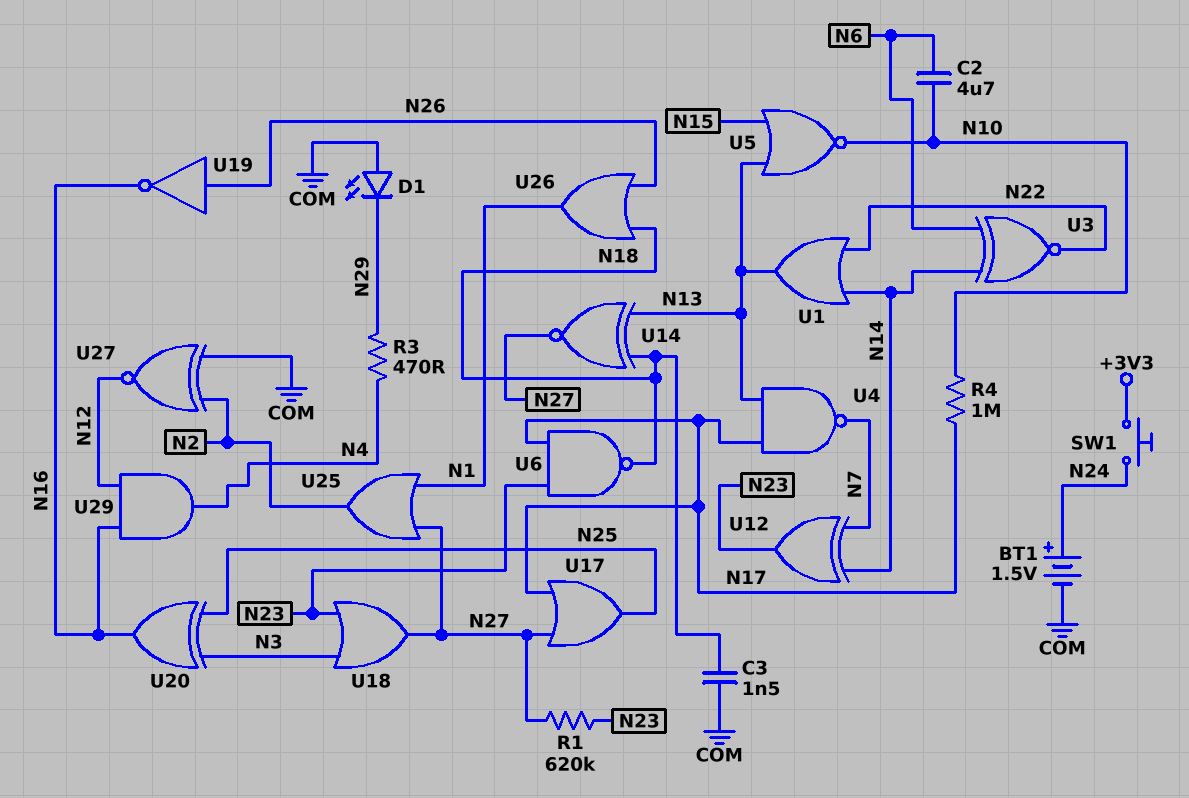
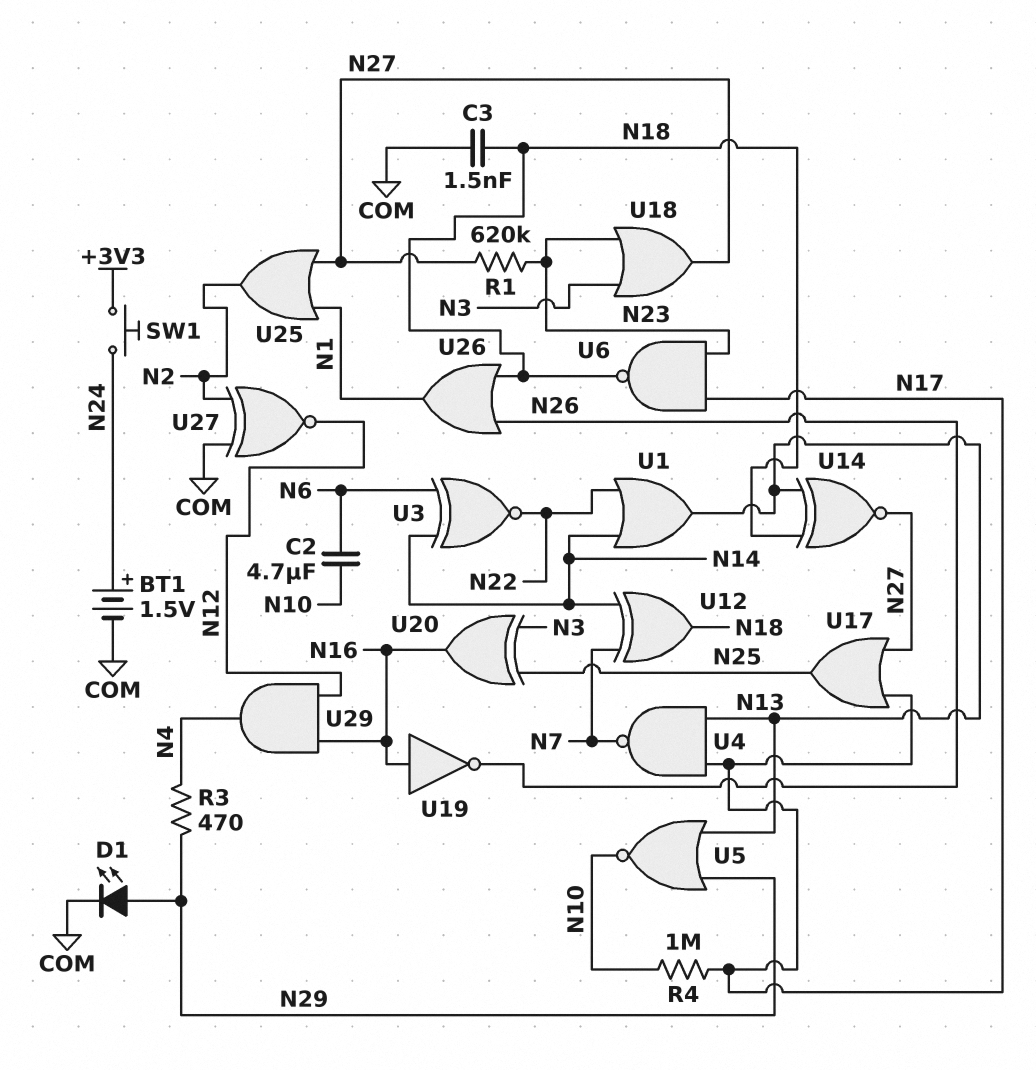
D1: LED (A COM, K N29) -> LED (A N29, K COM)
U5: NOR (in N13, in N15, out N10) -> NOR (in N13, in N29, out N10)
U12: XOR (in N7, in N14, out N23) -> XOR (in N7, in N14, out N18)
U19: NOT (in N26, out N16) -> NOT (in N16, out N26)

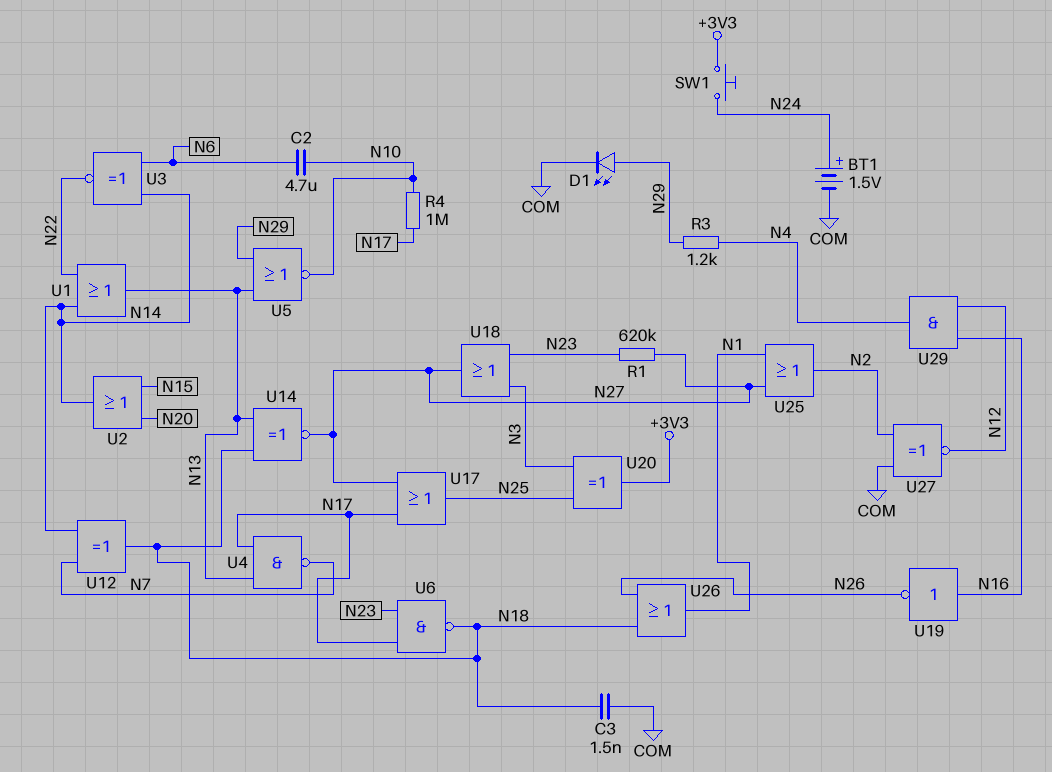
R3: 470 (N4, N29) -> 1.2k (N4, N29)
U2: none -> OR (in N15, in N20, out N14)
U20: XOR (in N3, in N25, out N16) -> XOR (in N3, in N25, out +3V3)

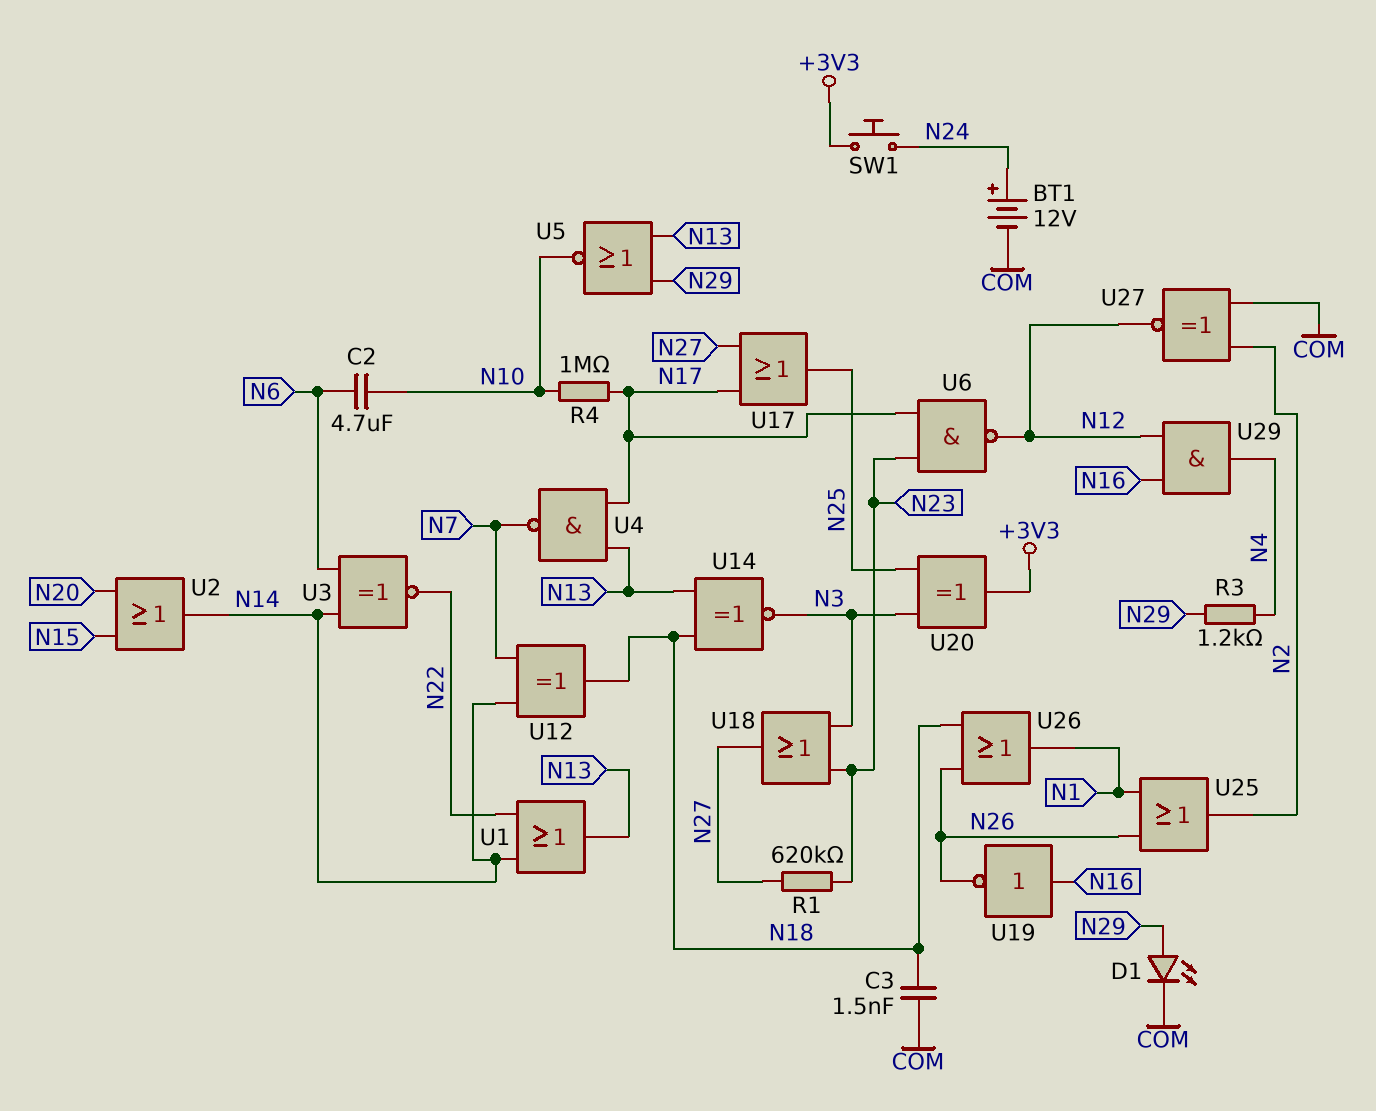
BT1: 1.5V (plus N24, minus COM) -> 12V (plus N24, minus COM)
U6: NAND (in N17, in N23, out N18) -> NAND (in N17, in N23, out N12)
U14: XNOR (in N13, in N18, out N27) -> XNOR (in N13, in N18, out N3)
U25: OR (in N1, in N27, out N2) -> OR (in N1, in N26, out N2)

